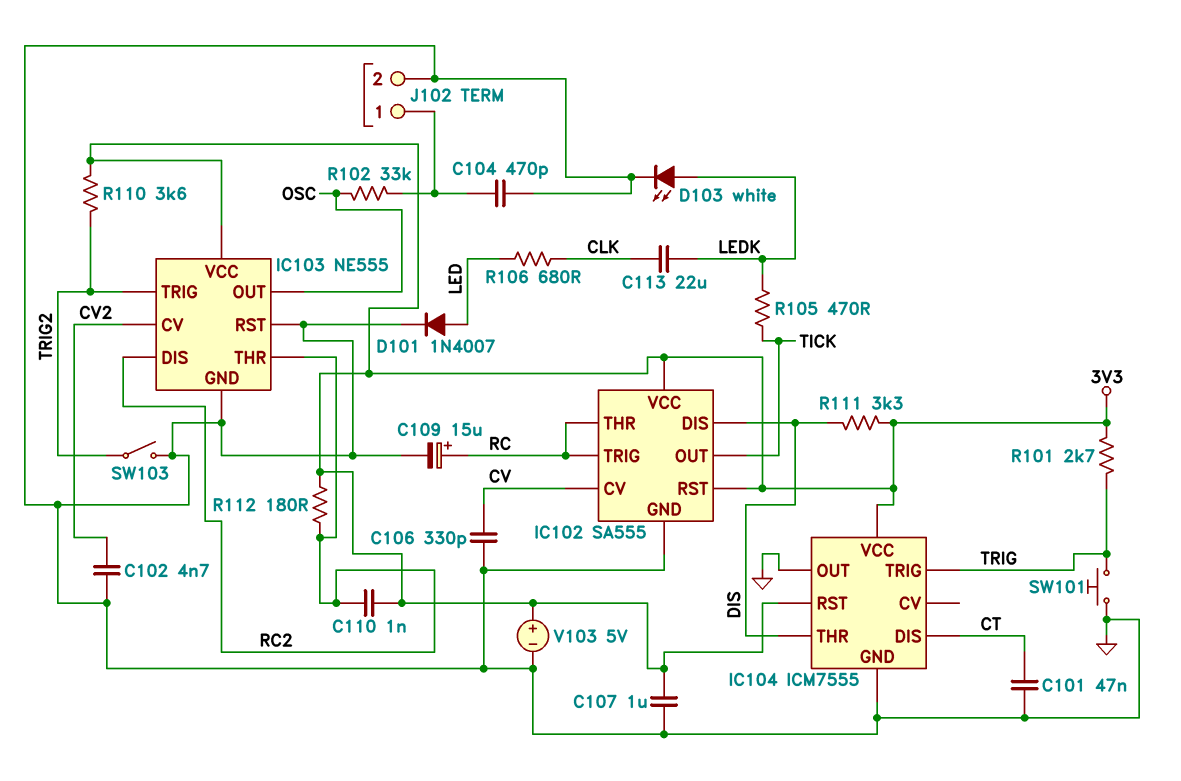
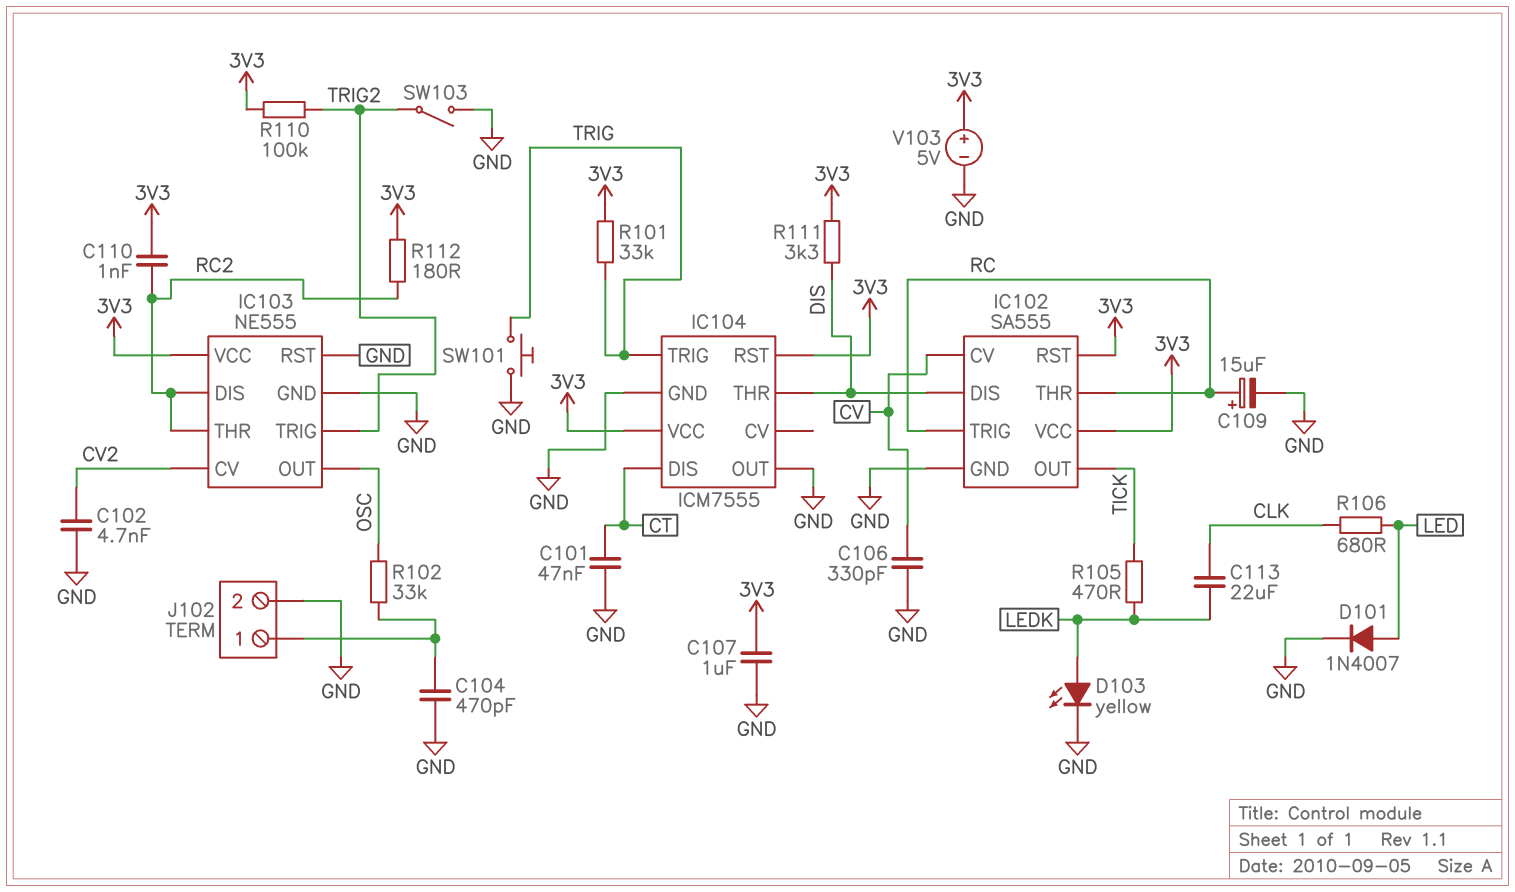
D103: LED white (A LEDK, K GND) -> LED yellow (A LEDK, K GND)
R101: 2.7k (3V3, TRIG) -> 33k (3V3, TRIG)
R110: 3.6k (3V3, TRIG2) -> 100k (3V3, TRIG2)

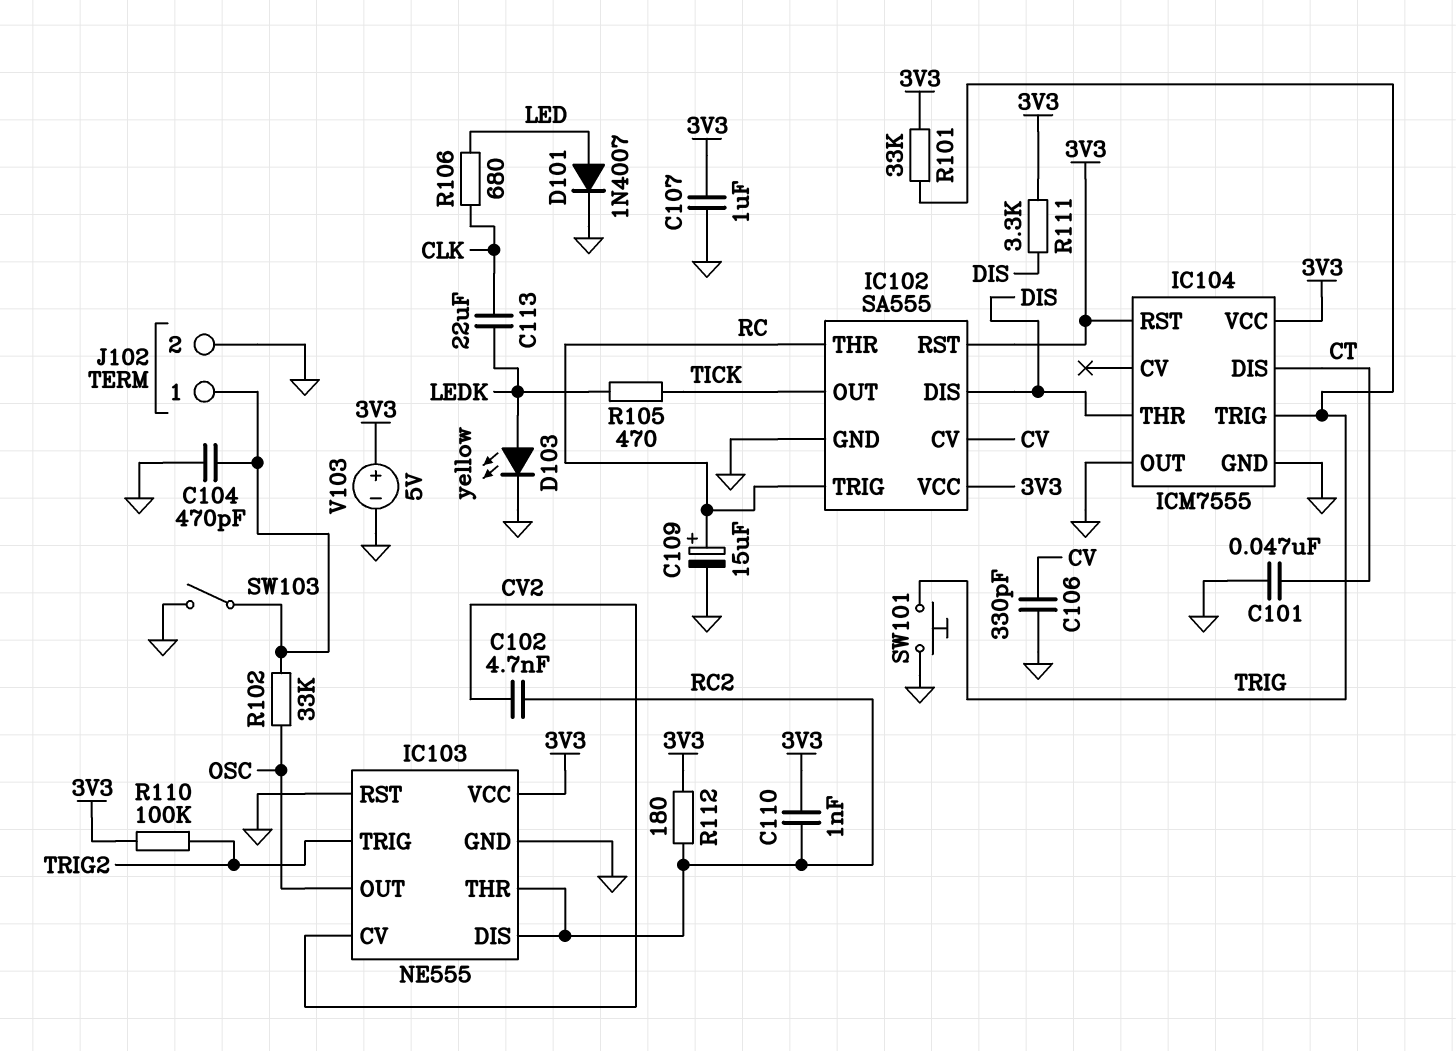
C102: 4.7nF (CV2, GND) -> 4.7nF (CV2, RC2)
SW103: switch (GND, TRIG2) -> switch (GND, J102/1)

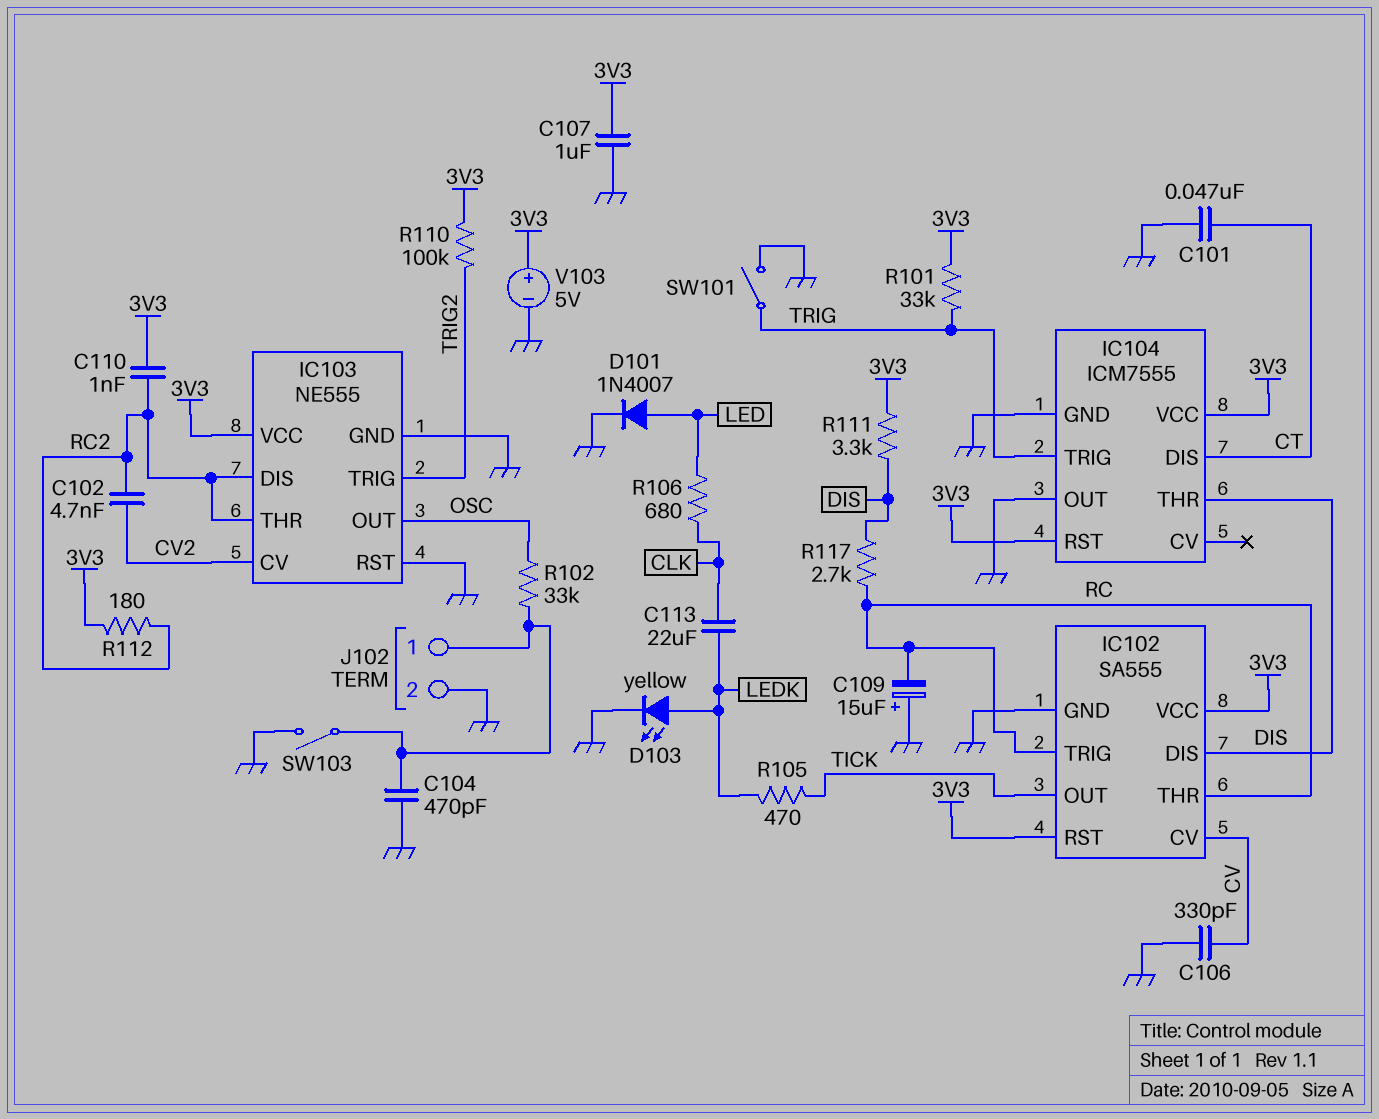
C109: 15uF (plus RC, minus GND) -> 15uF (plus GND, minus RC)
R117: none -> 2.7k (DIS, RC)
SW101: button (GND, TRIG) -> switch (GND, TRIG)

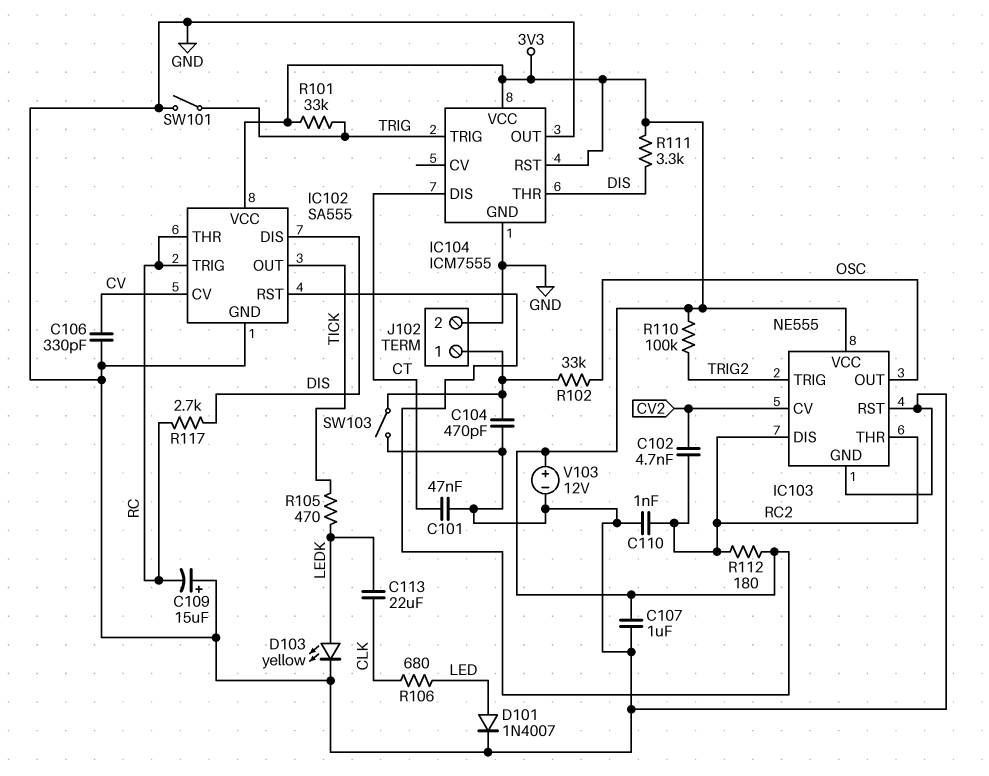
C110: 1nF (3V3, RC2) -> 1nF (GND, RC2)
V103: 5V (plus 3V3, minus GND) -> 12V (plus 3V3, minus GND)

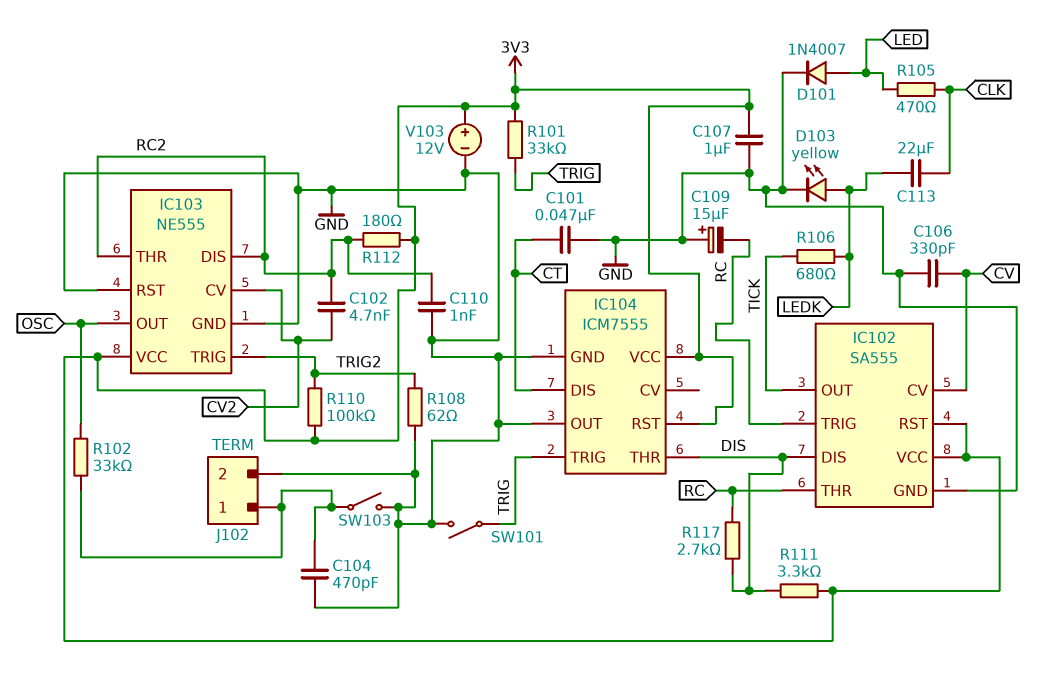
R105: 470 (LEDK, TICK) -> 470 (CLK, LED)
R106: 680 (CLK, LED) -> 680 (LEDK, TICK)
R108: none -> 62 (GND, TRIG2)

